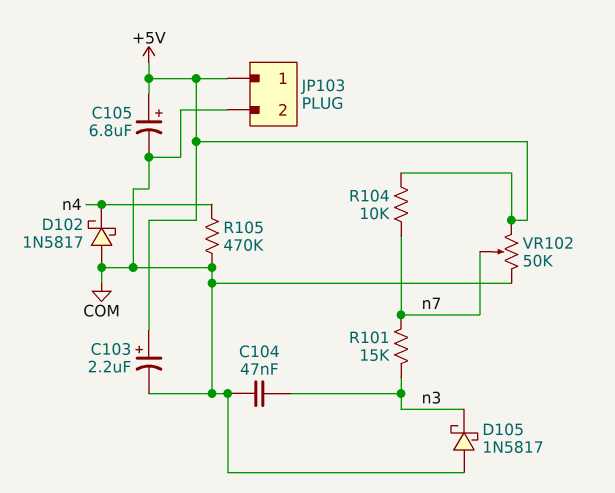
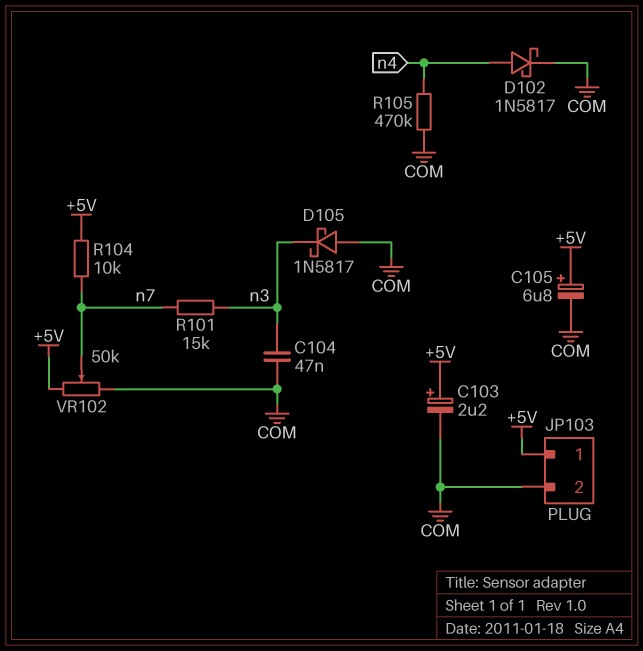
D102: schottky 1N5817 (A COM, K n4) -> schottky 1N5817 (A n4, K COM)

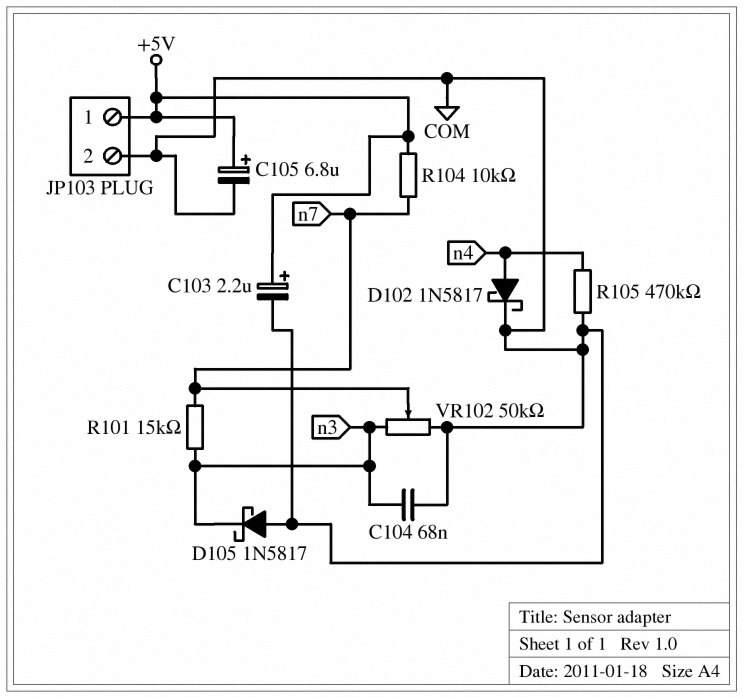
C104: 47nF (COM, n3) -> 68nF (COM, n3)
VR102: 50k (+5V, COM, wiper n7) -> 50k (COM, n3, wiper n7)

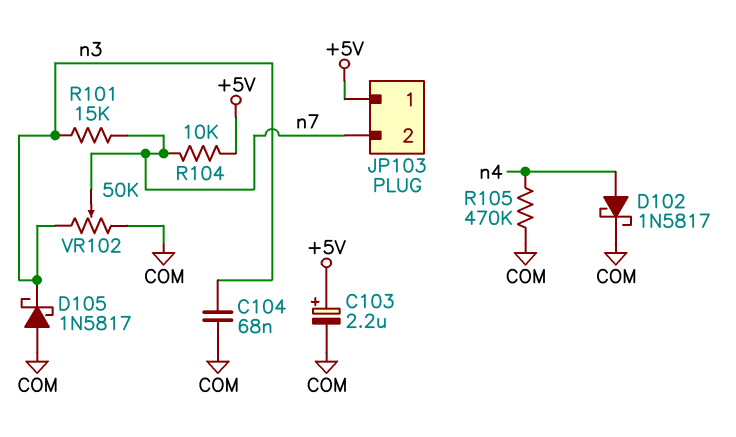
C105: 6.8uF (plus +5V, minus COM) -> none
JP103 pin 2: COM -> n7

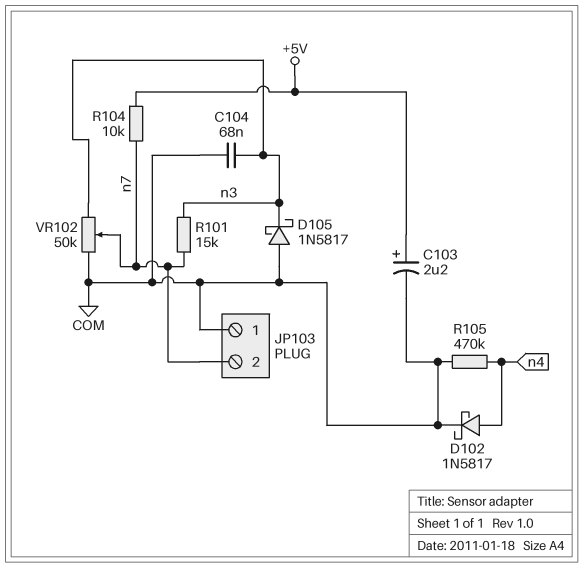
JP103 pin 1: +5V -> COM

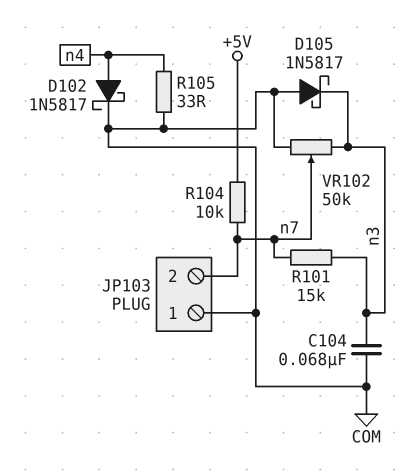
C103: 2.2uF (plus +5V, minus COM) -> none
R105: 470k (COM, n4) -> 33 (COM, n4)

